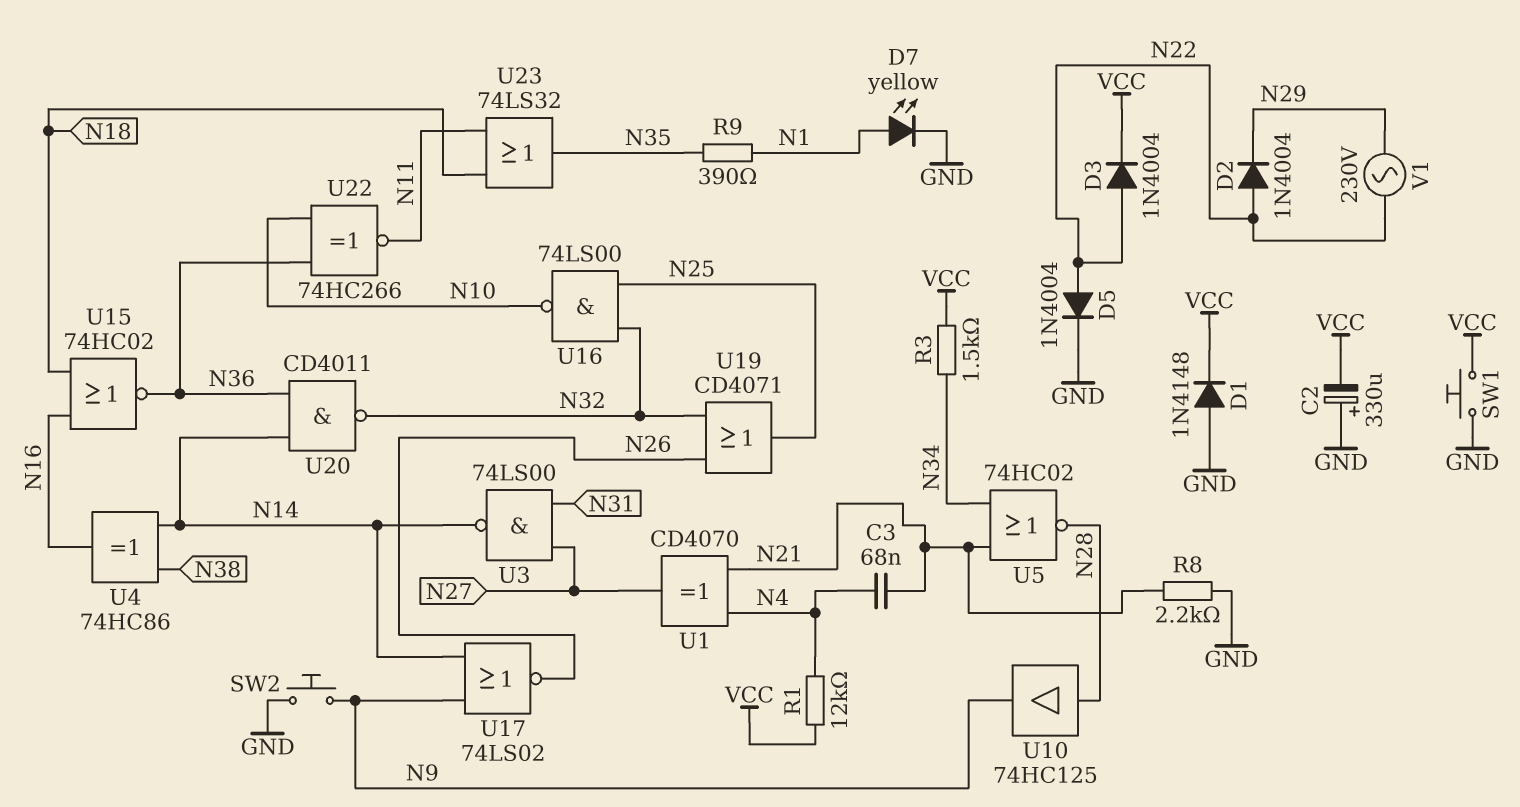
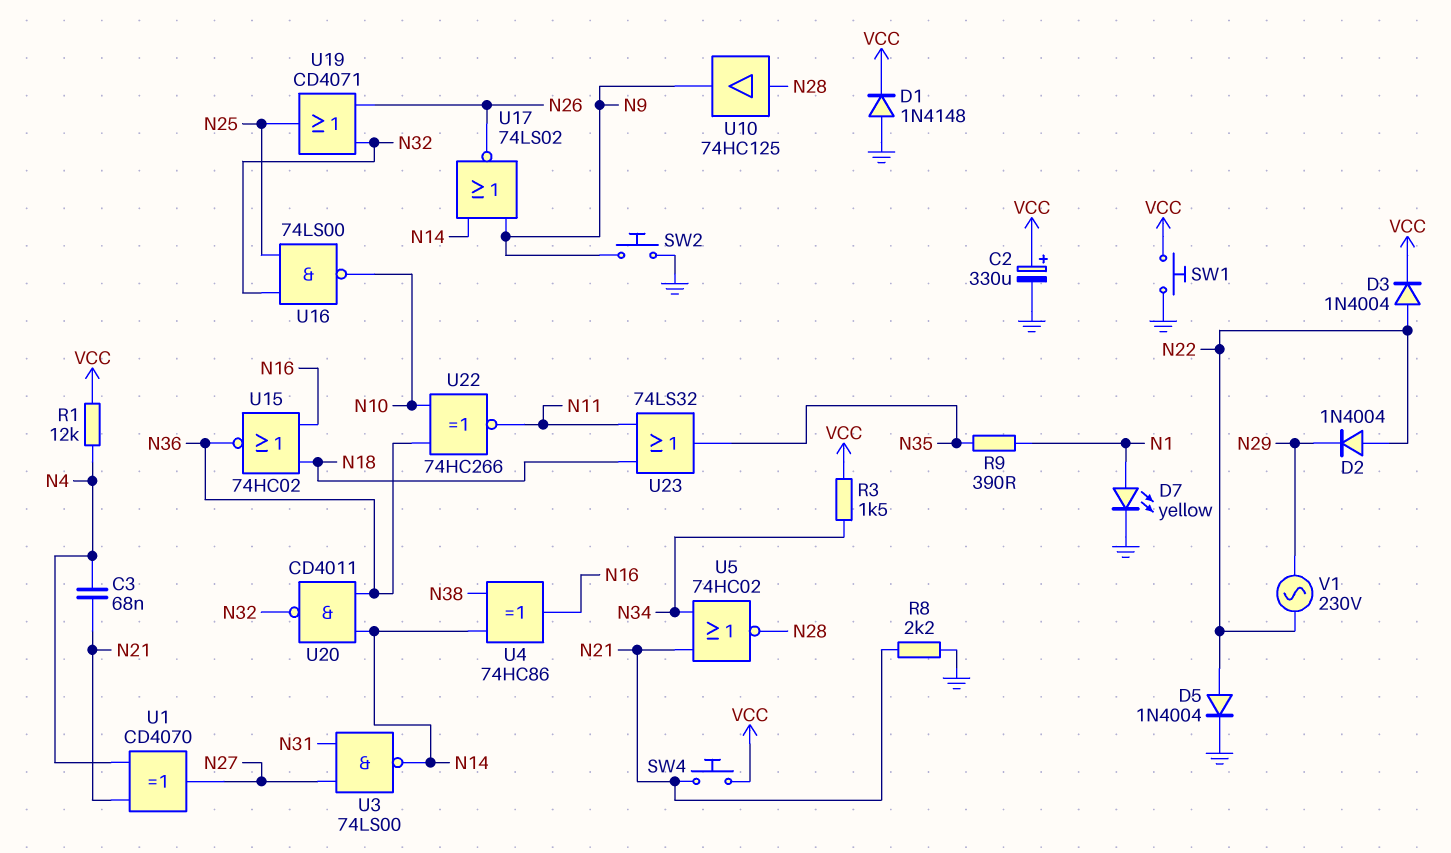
C2: 330uF (plus GND, minus VCC) -> 330uF (plus VCC, minus GND)
SW4: none -> button (N21, VCC)

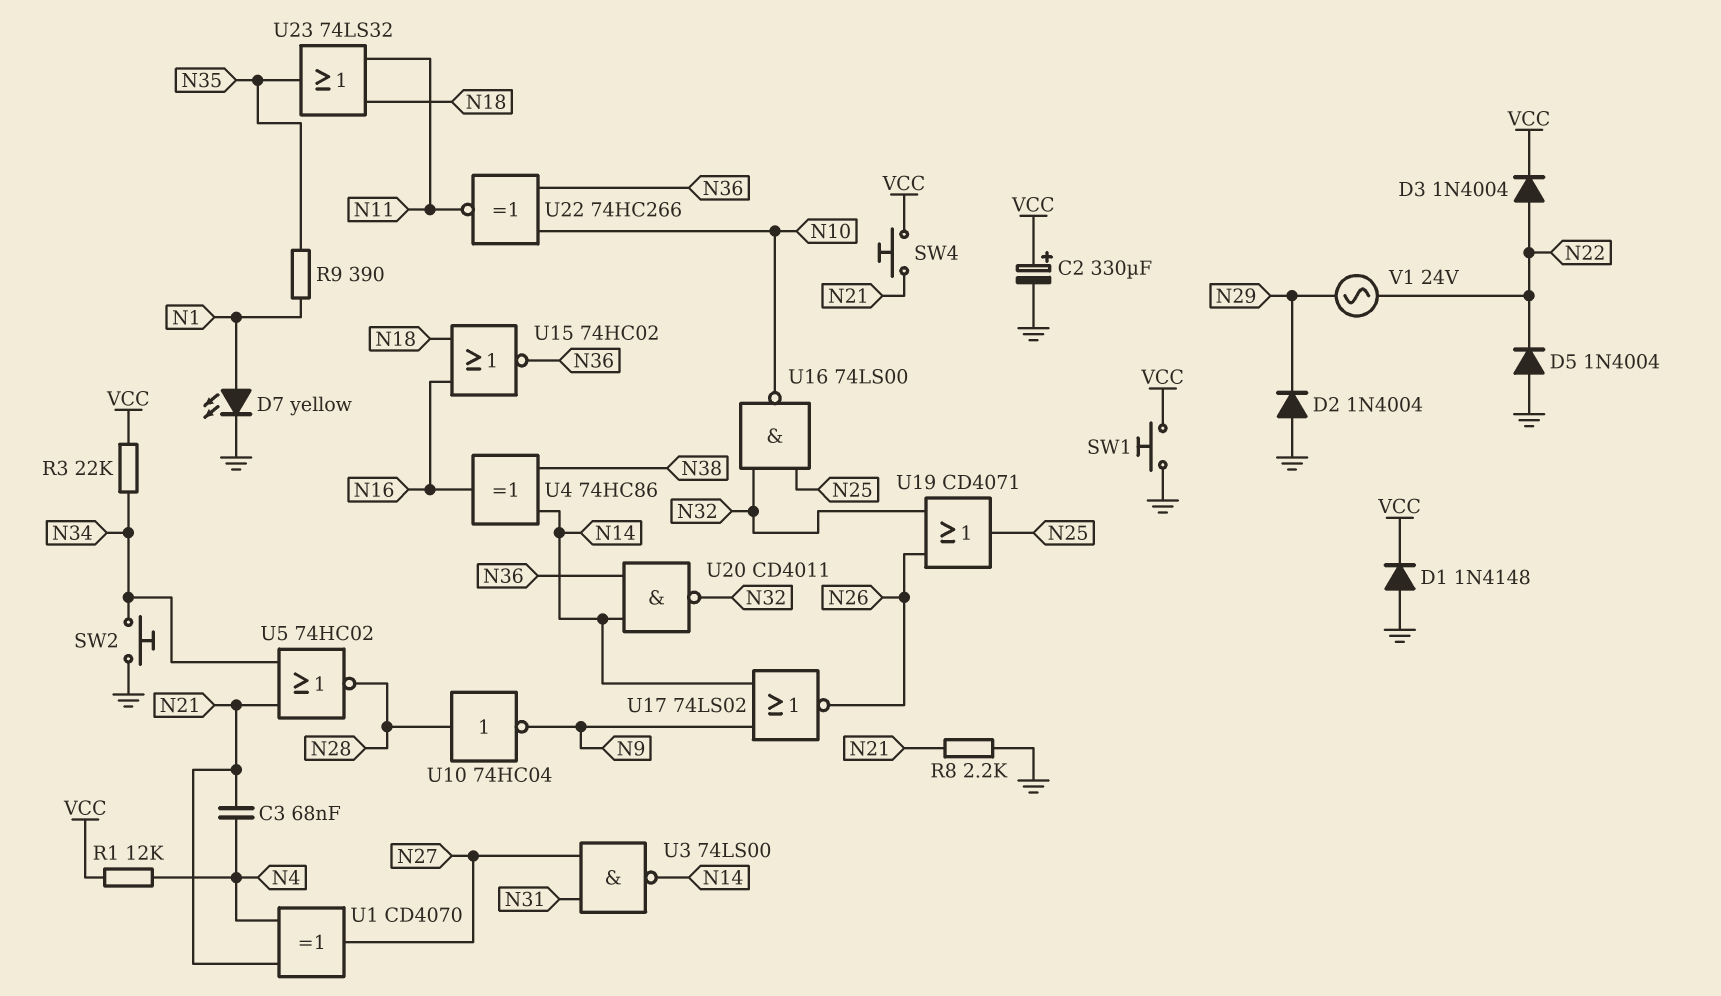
D2: diode 1N4004 (A N22, K N29) -> diode 1N4004 (A GND, K N29)
D5: diode 1N4004 (A N22, K GND) -> diode 1N4004 (A GND, K N22)
R3: 1.5k (N34, VCC) -> 22k (N34, VCC)
SW2: button (GND, N9) -> button (GND, N34)
U10: buffer 74HC125 (in N28, out N9) -> NOT 74HC04 (in N28, out N9)
V1: AC 230V (N22, N29) -> AC 24V (N22, N29)

